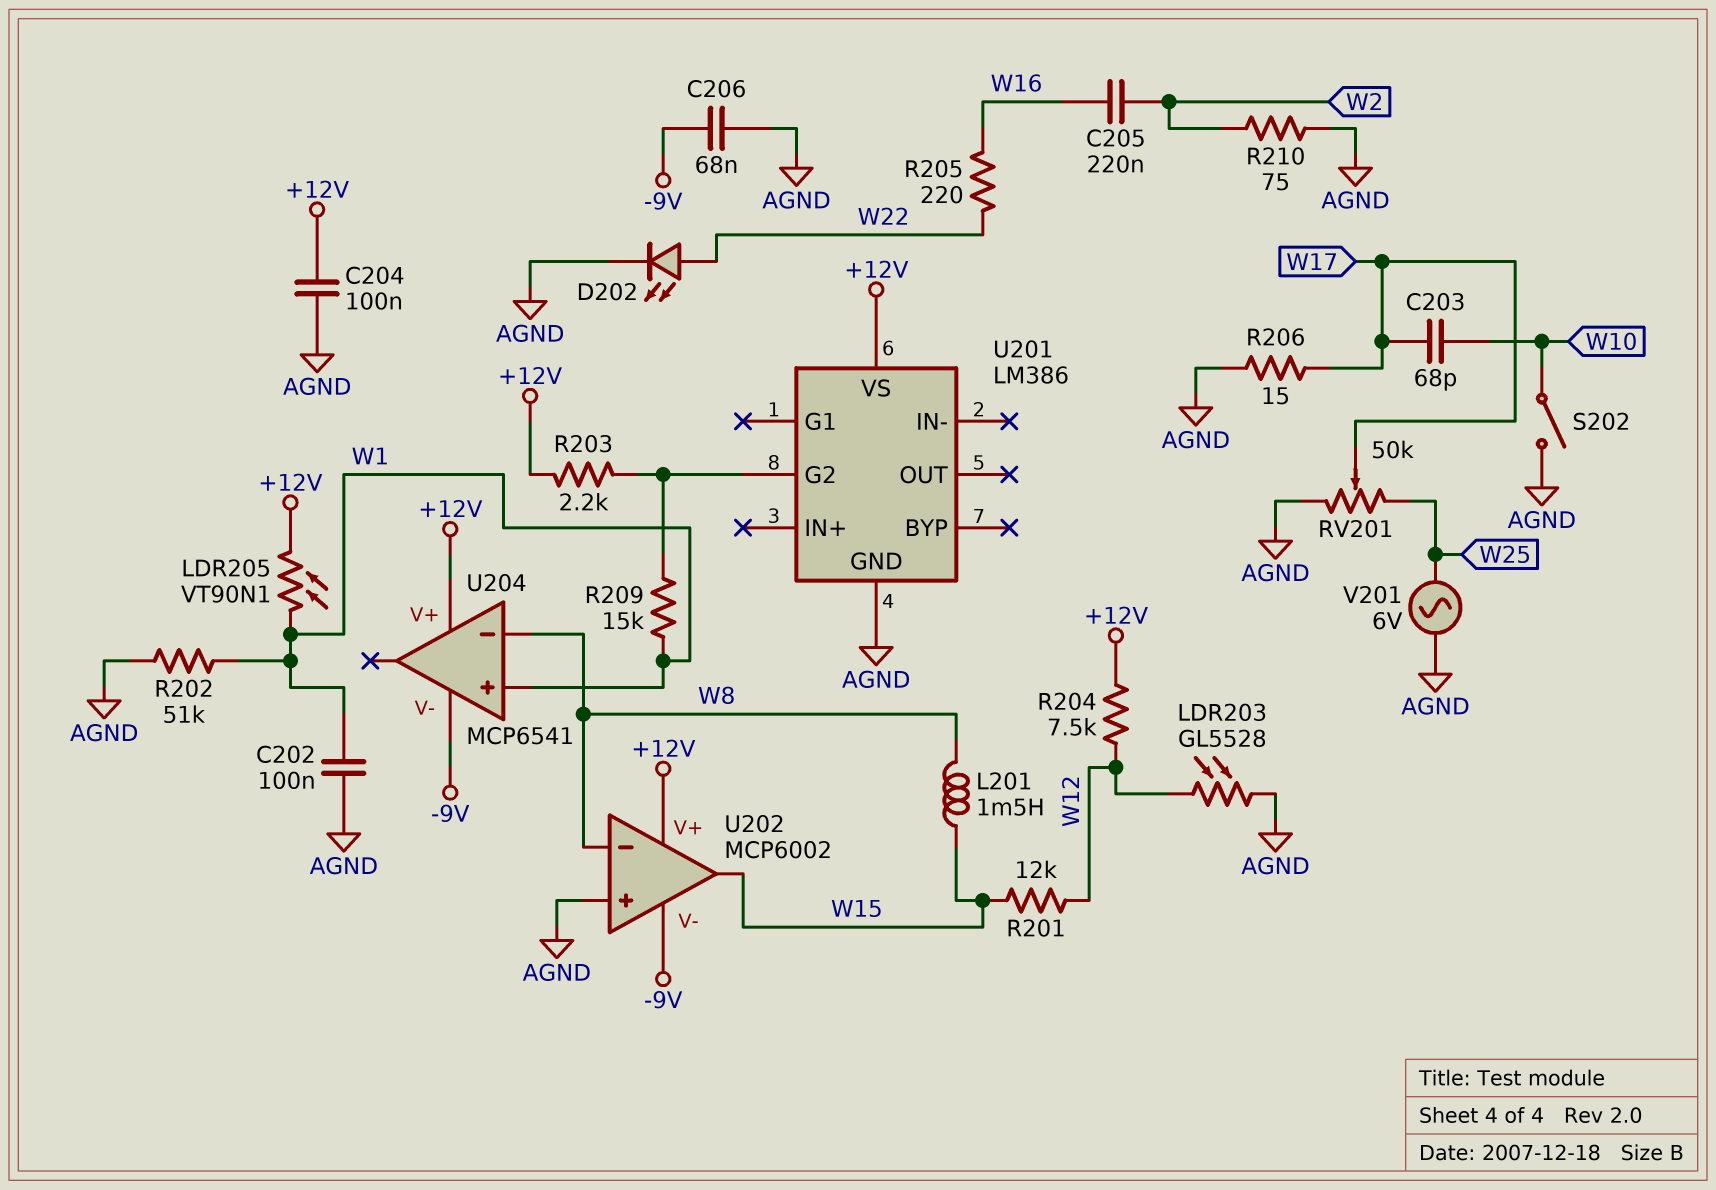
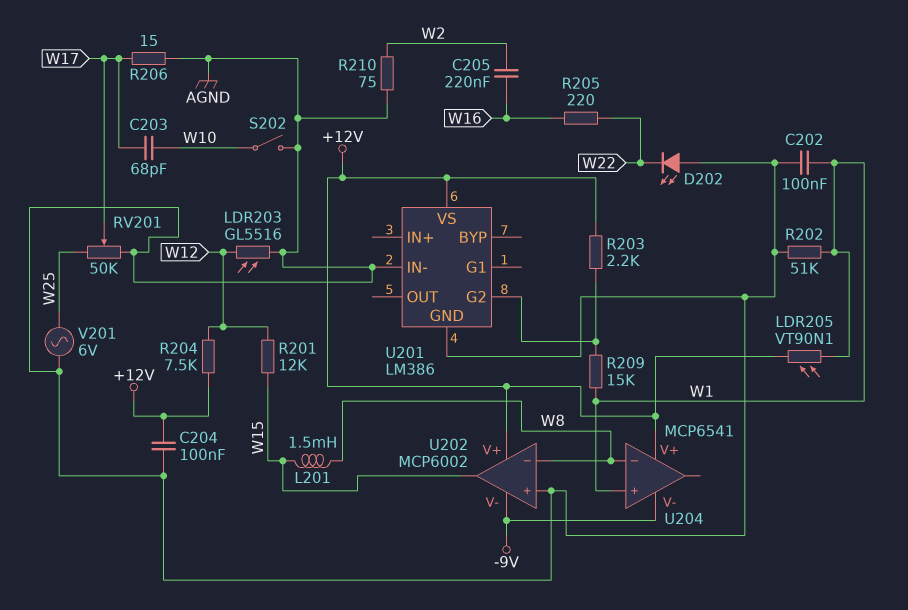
C206: 68nF (-9V, AGND) -> none
D202: LED (A W22, K AGND) -> LED (A AGND, K W22)
LDR203: GL5528 (AGND, W12) -> GL5516 (AGND, W12)
U201 pin IN-: none -> AGND

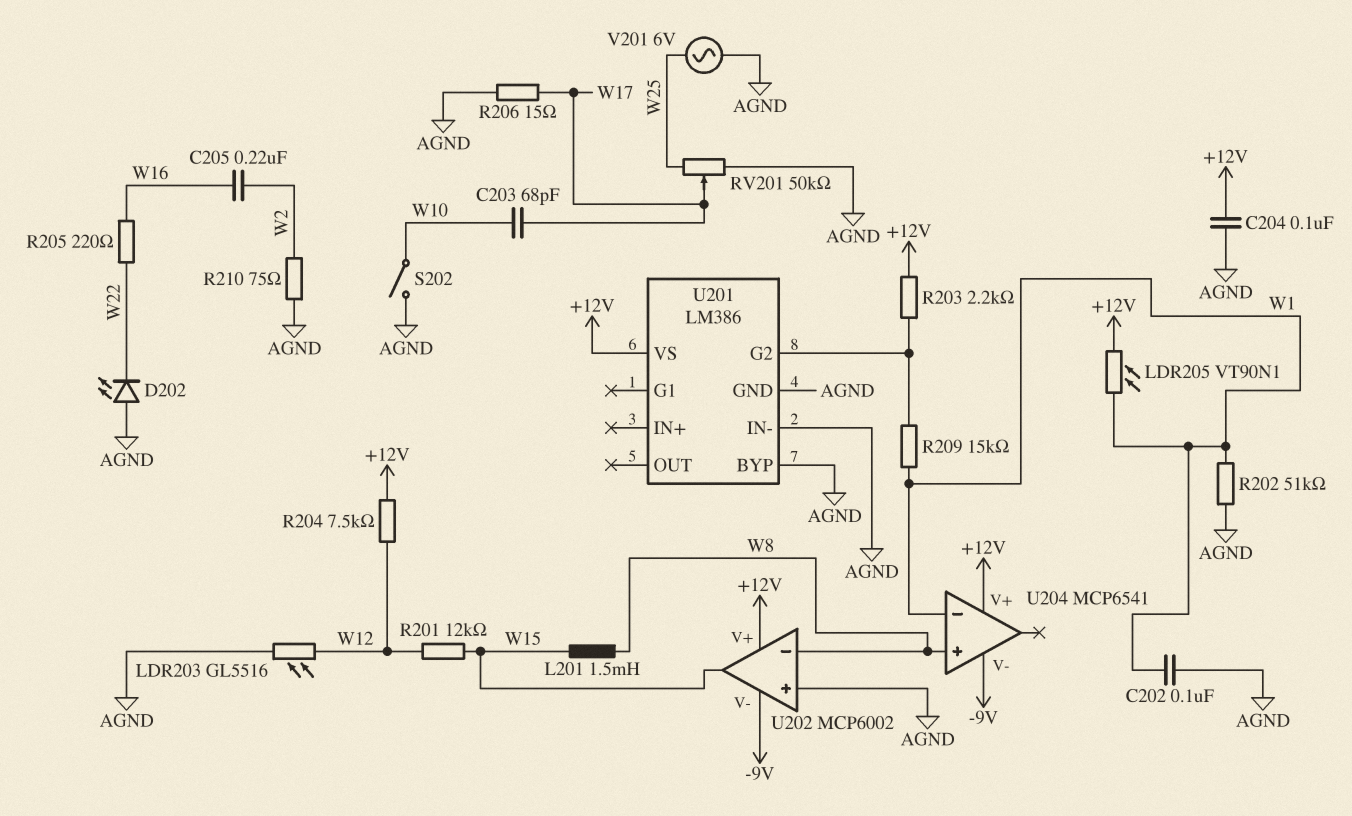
U201 pin BYP: none -> AGND
U204 pin in+: W1 -> W8
U204 pin in-: W8 -> W1

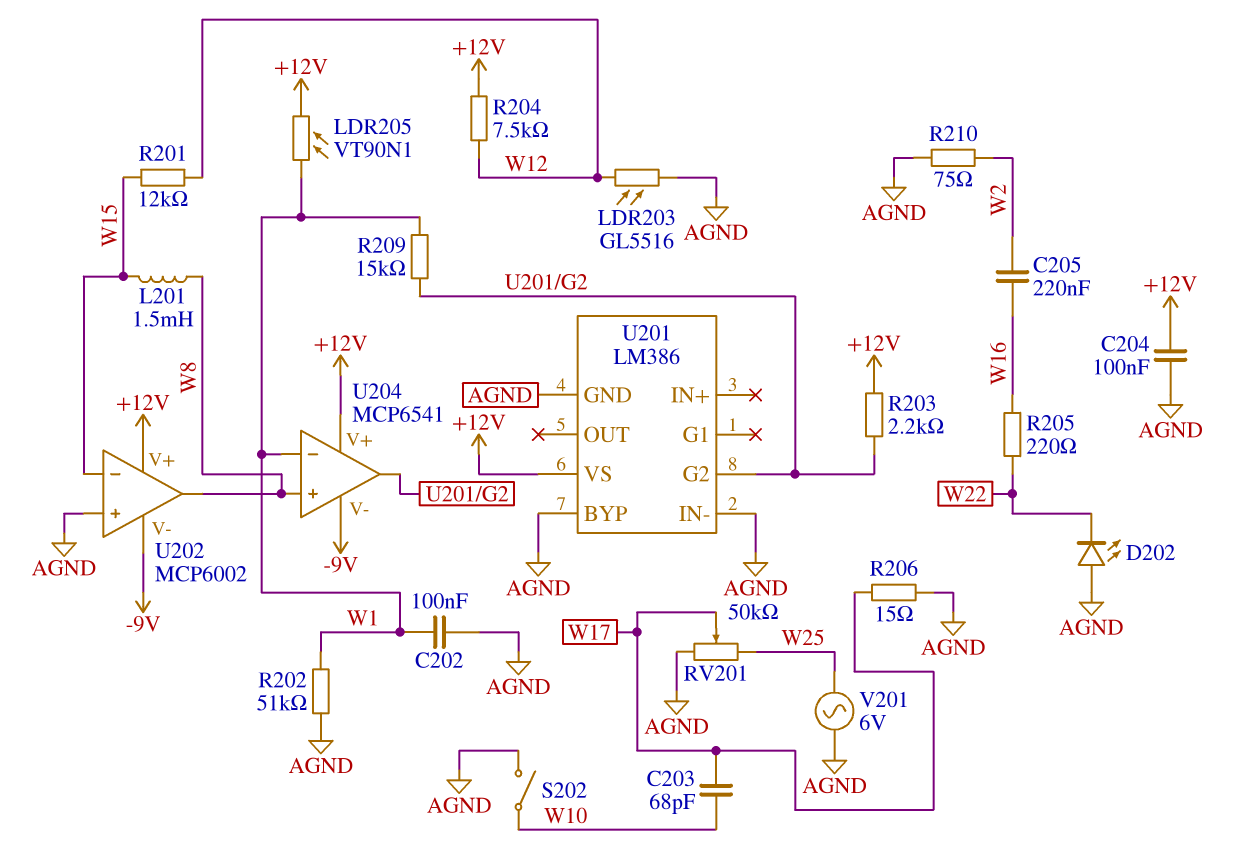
U202 pin in-: W8 -> W15
U202 pin out: W15 -> W8
U204 pin out: none -> U201/G2

